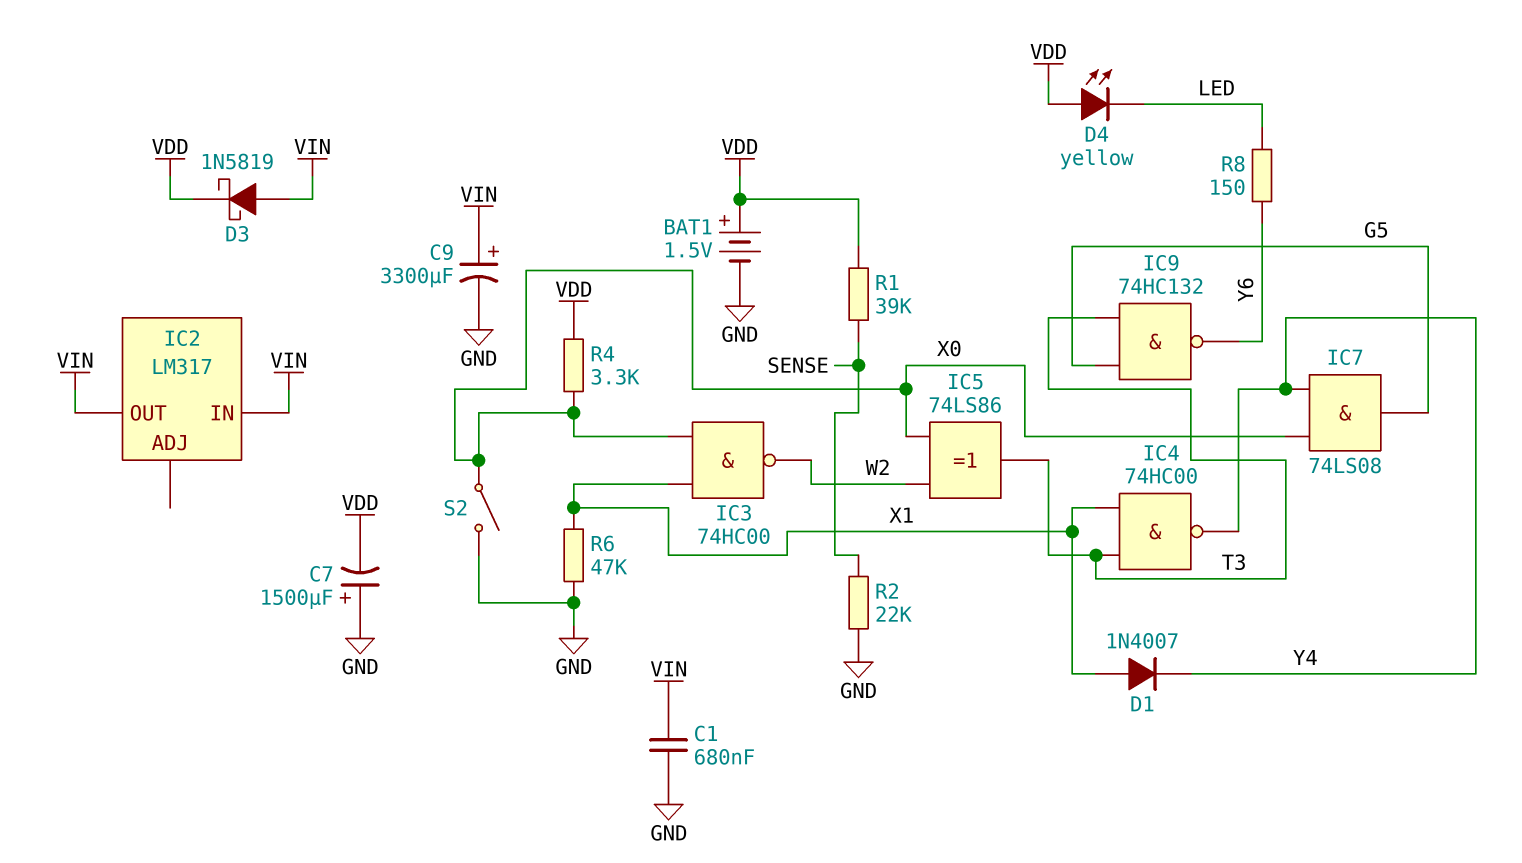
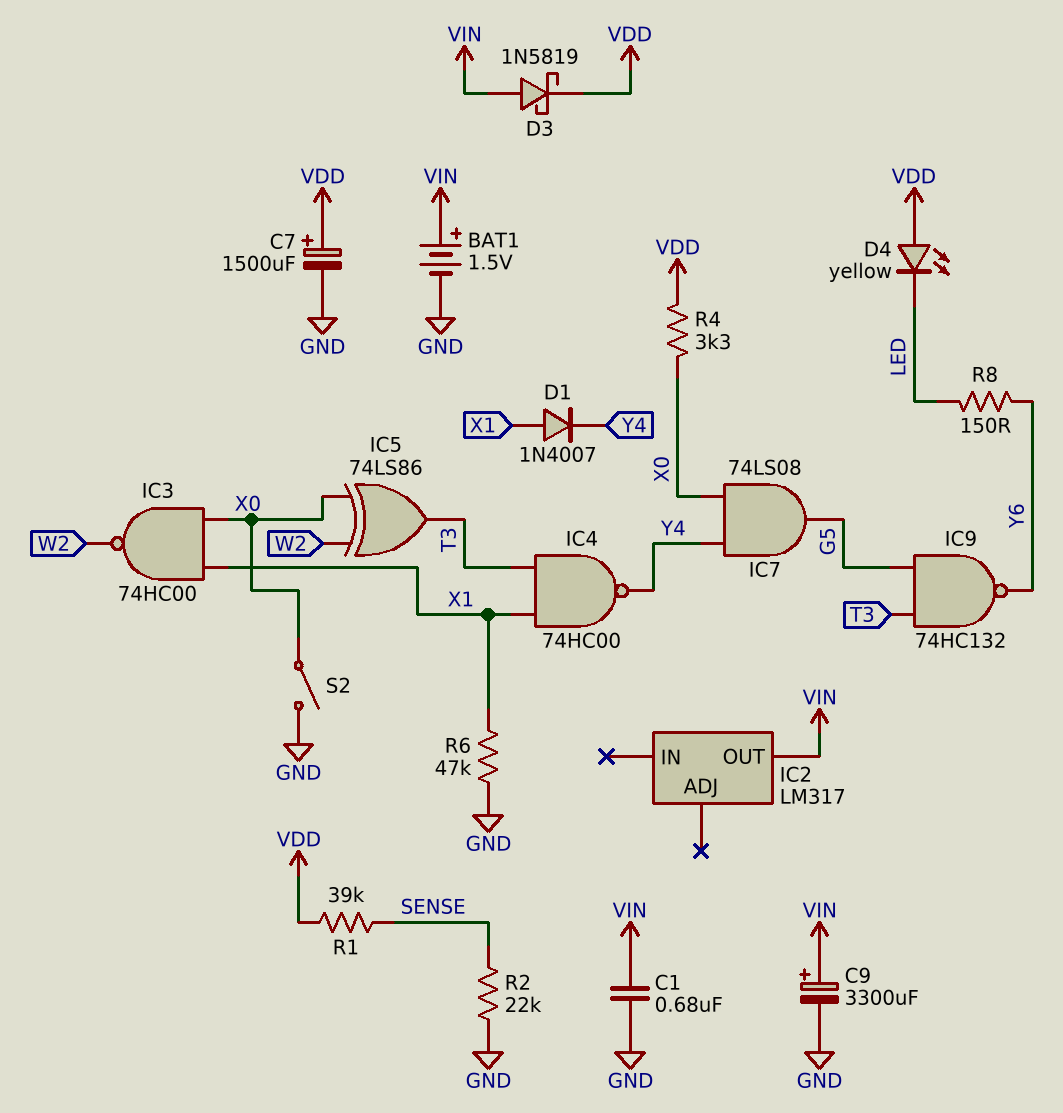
BAT1: 1.5V (plus VDD, minus GND) -> 1.5V (plus VIN, minus GND)
C7: 1500uF (plus GND, minus VDD) -> 1500uF (plus VDD, minus GND)
IC2 pin IN: VIN -> none

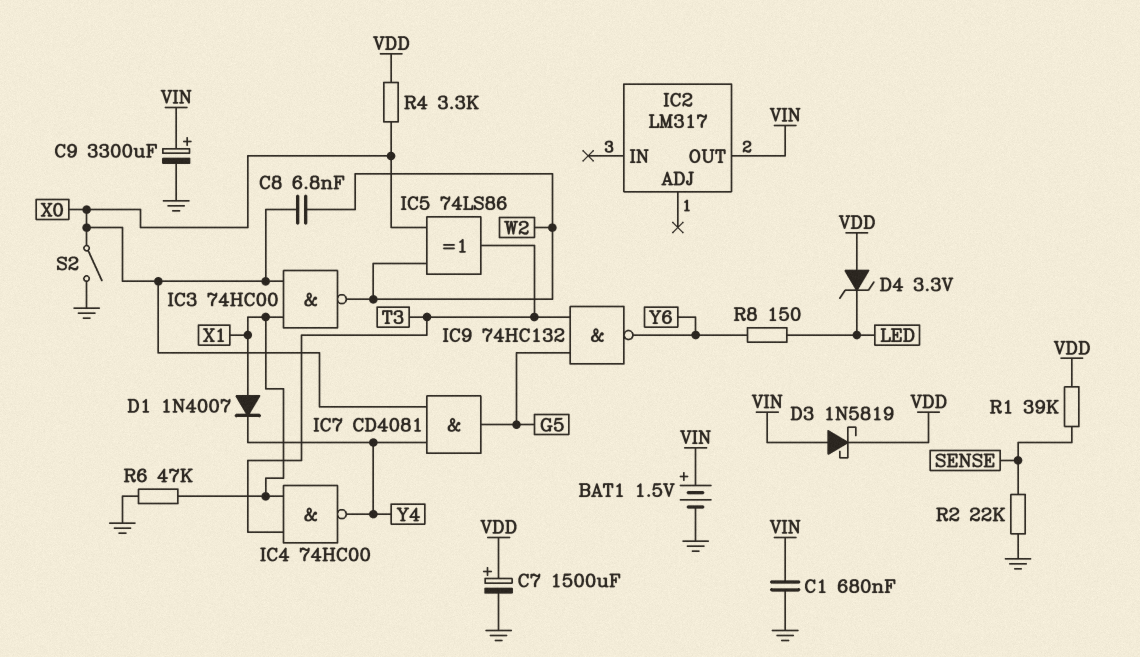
C8: none -> 6.8nF (W2, X0)
D4: LED yellow (A VDD, K LED) -> zener 3.3V (A VDD, K LED)
IC7: AND 74LS08 (in X0, in Y4, out G5) -> AND CD4081 (in X0, in Y4, out G5)

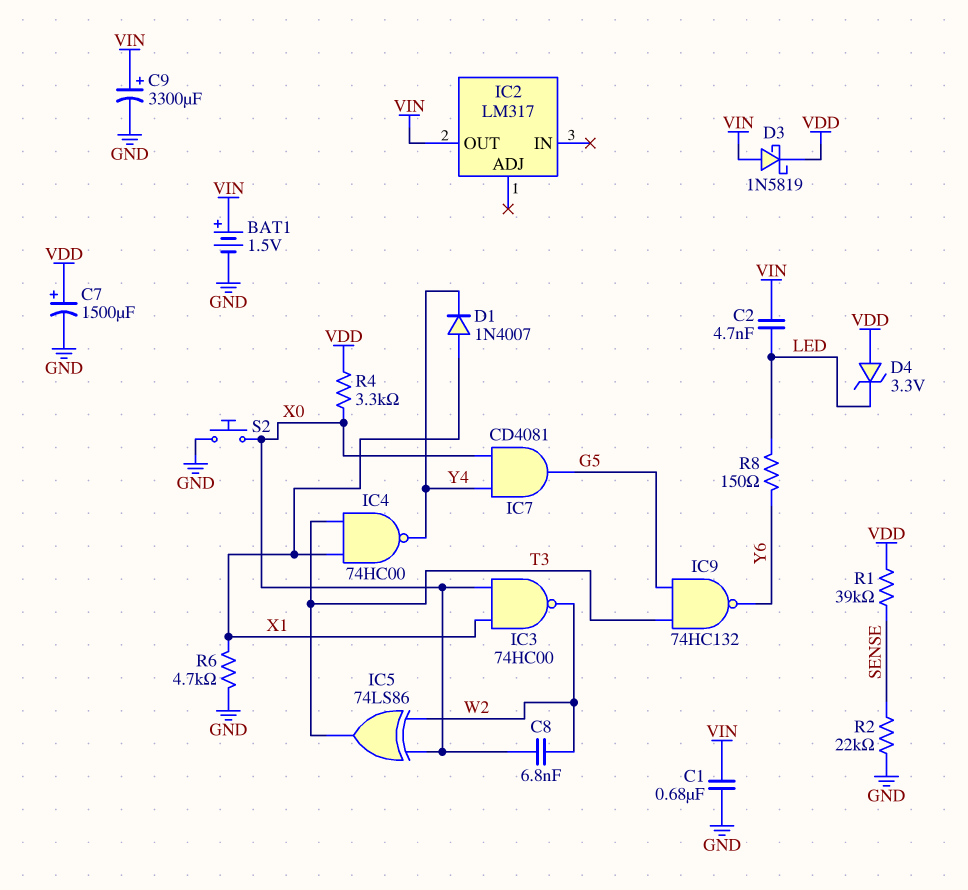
C2: none -> 4.7nF (LED, VIN)
R6: 47k (GND, X1) -> 4.7k (GND, X1)
S2: switch (GND, X0) -> button (GND, X0)

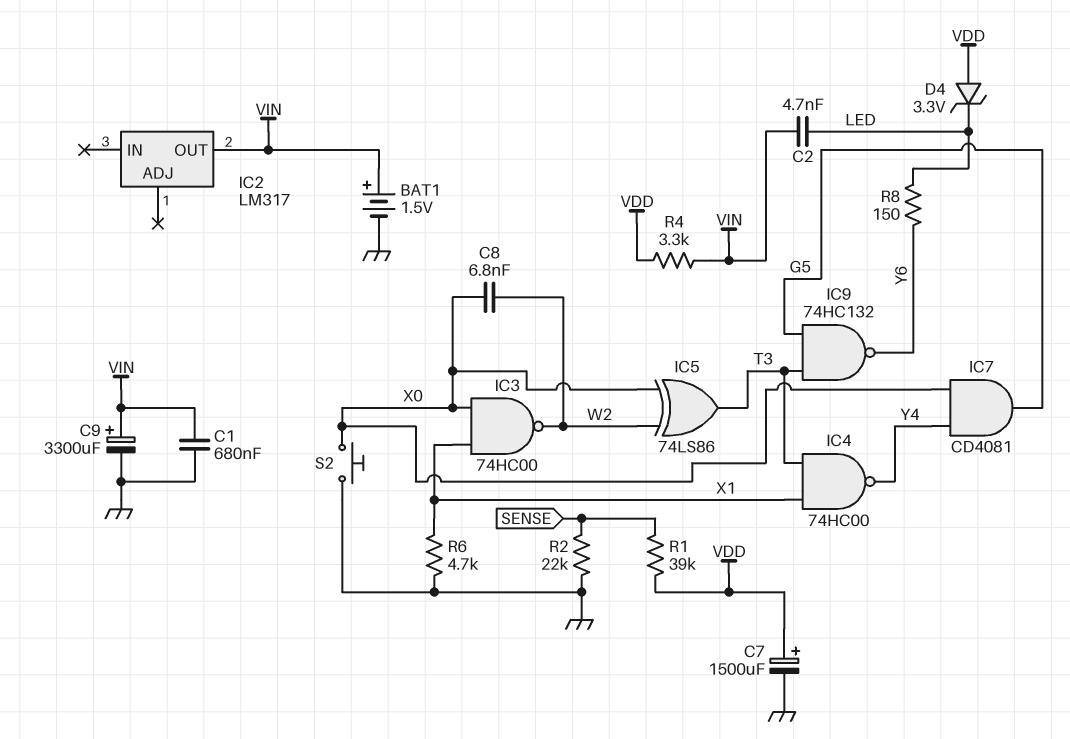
D1: diode 1N4007 (A X1, K Y4) -> none
D3: schottky 1N5819 (A VIN, K VDD) -> none
R4: 3.3k (VDD, X0) -> 3.3k (VDD, VIN)

